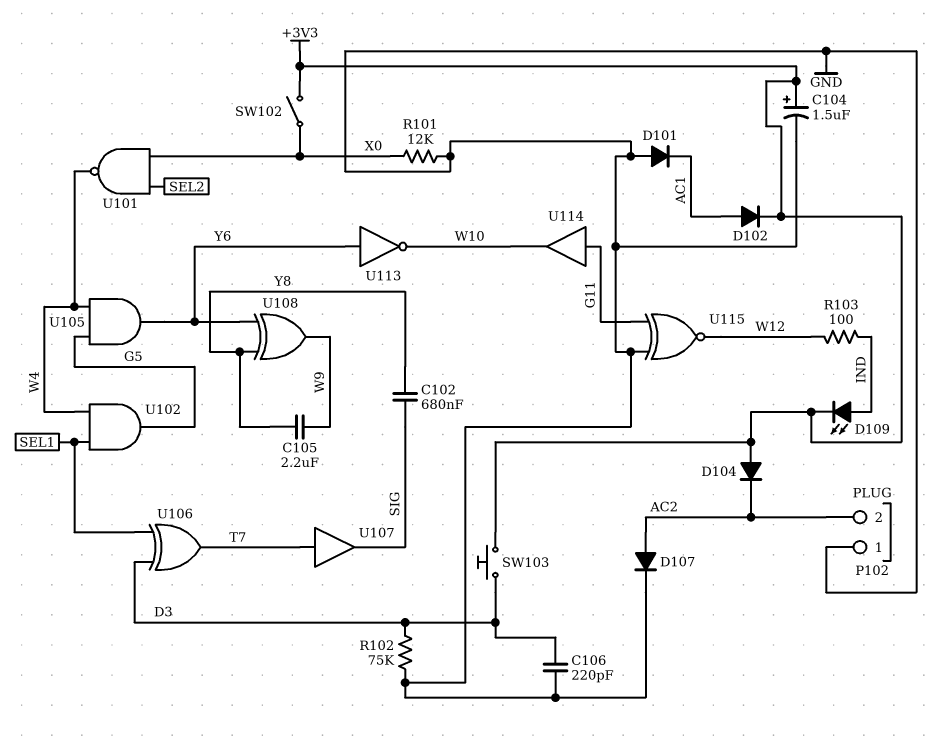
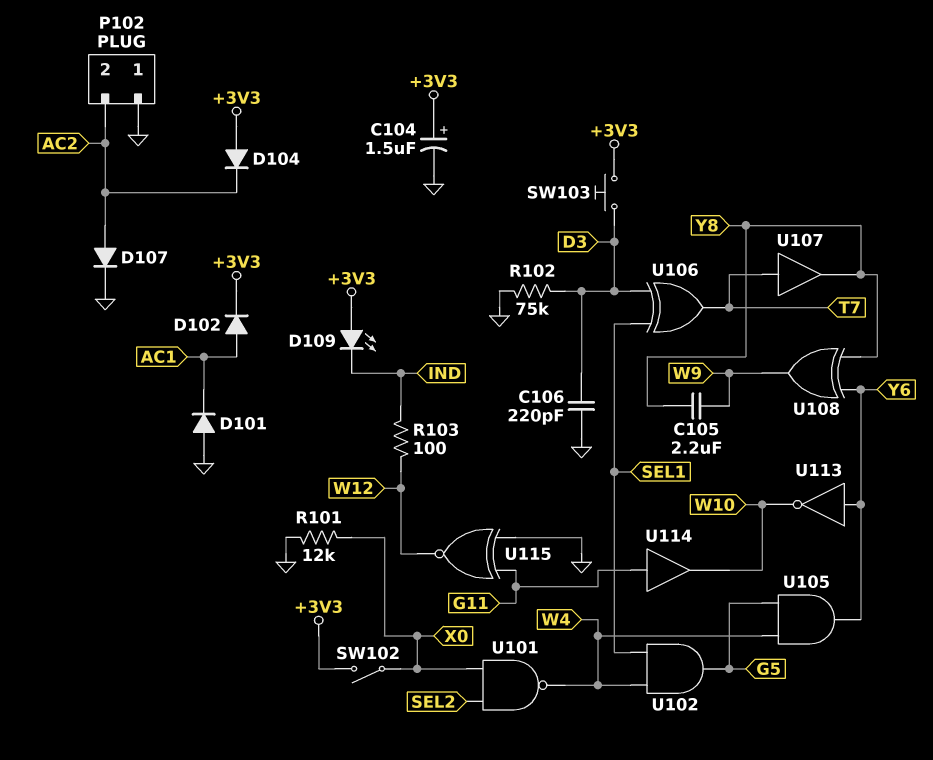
C102: 680nF (SIG, Y8) -> none
D109: LED (A IND, K +3V3) -> LED (A +3V3, K IND)
U107: buffer (in T7, out SIG) -> buffer (in T7, out Y8)

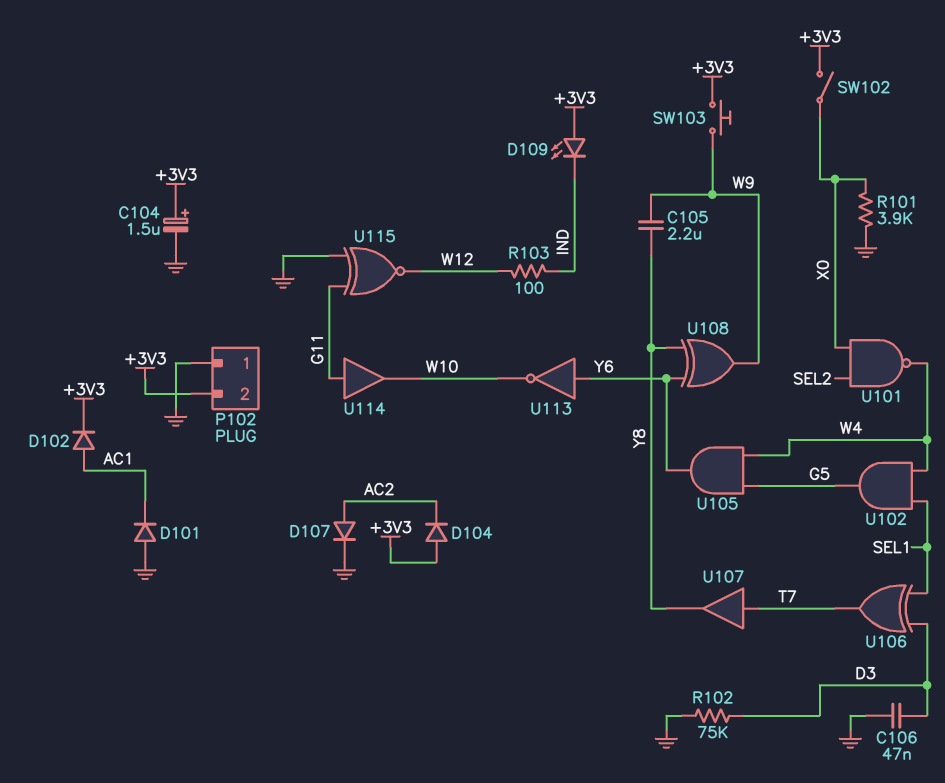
C106: 220pF (D3, GND) -> 47nF (D3, GND)
P102 pin 2: AC2 -> +3V3
R101: 12k (GND, X0) -> 3.9k (GND, X0)
SW103: button (+3V3, D3) -> button (+3V3, W9)

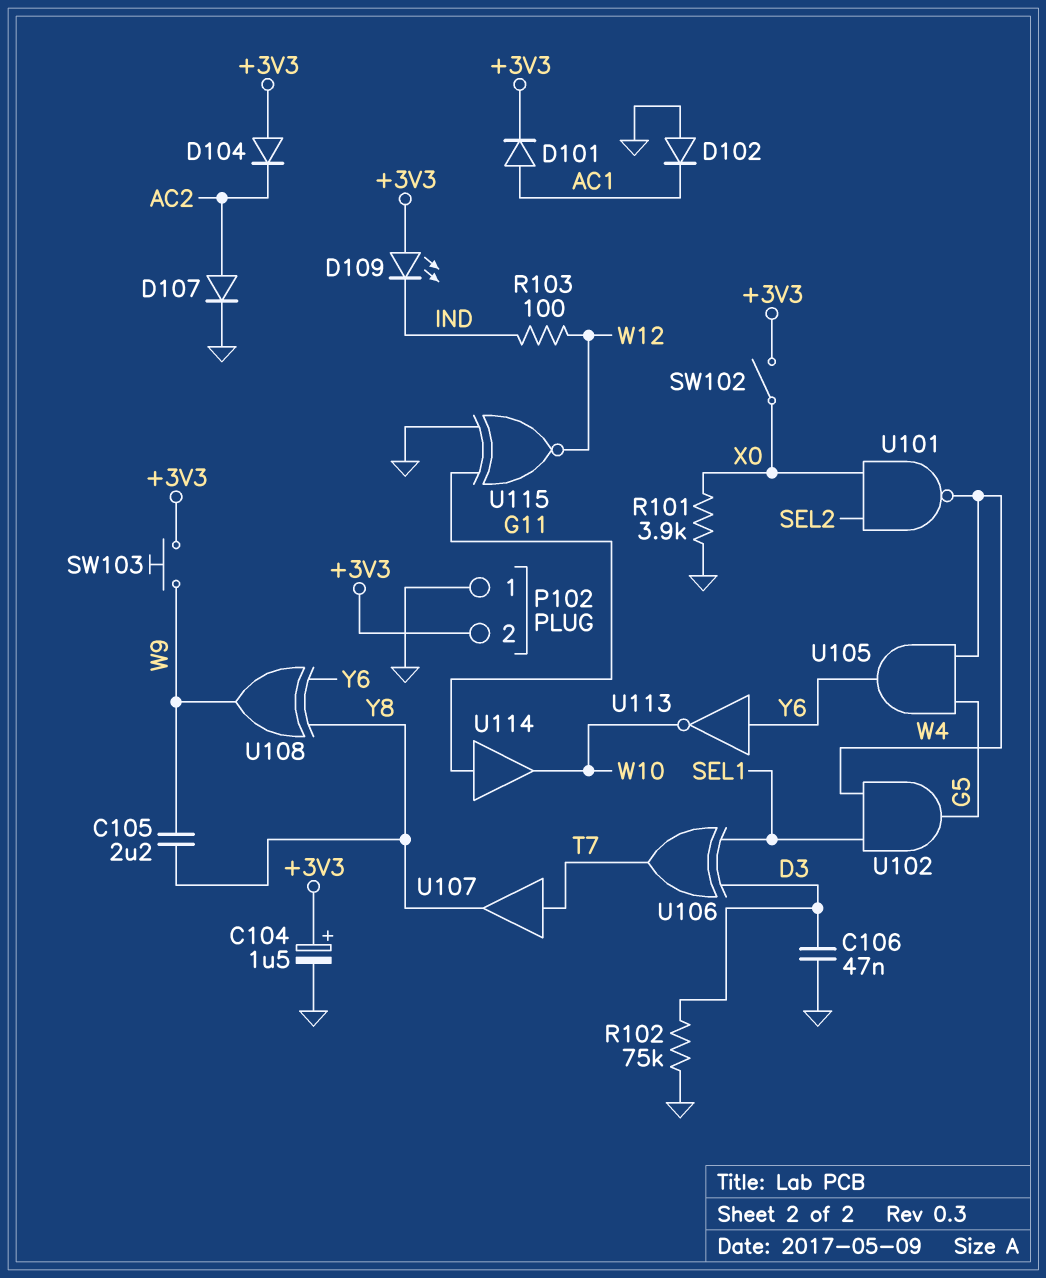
D101: diode (A GND, K AC1) -> diode (A AC1, K +3V3)
D102: diode (A AC1, K +3V3) -> diode (A GND, K AC1)

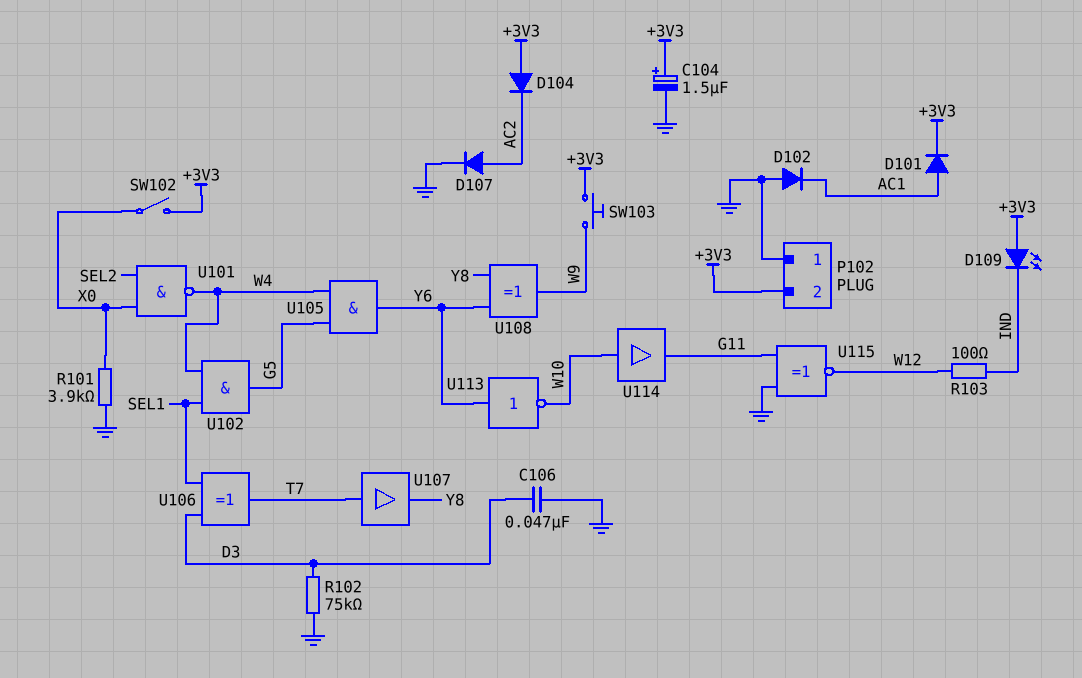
C105: 2.2uF (W9, Y8) -> none
U114: buffer (in G11, out W10) -> buffer (in W10, out G11)

